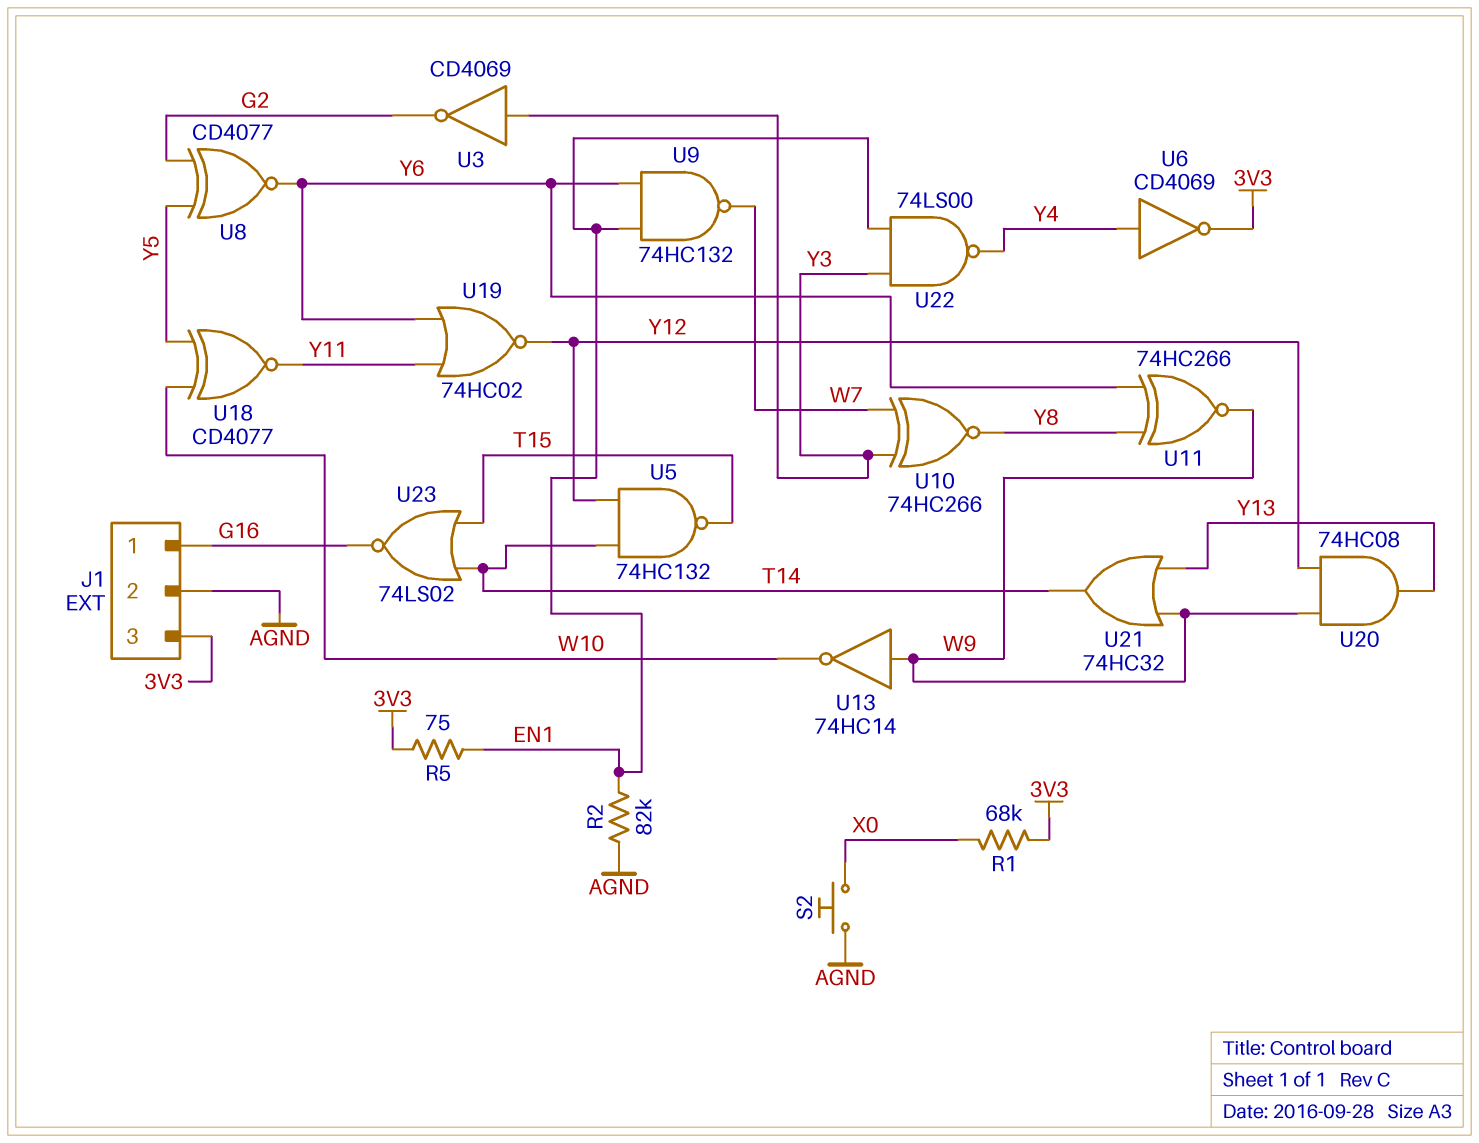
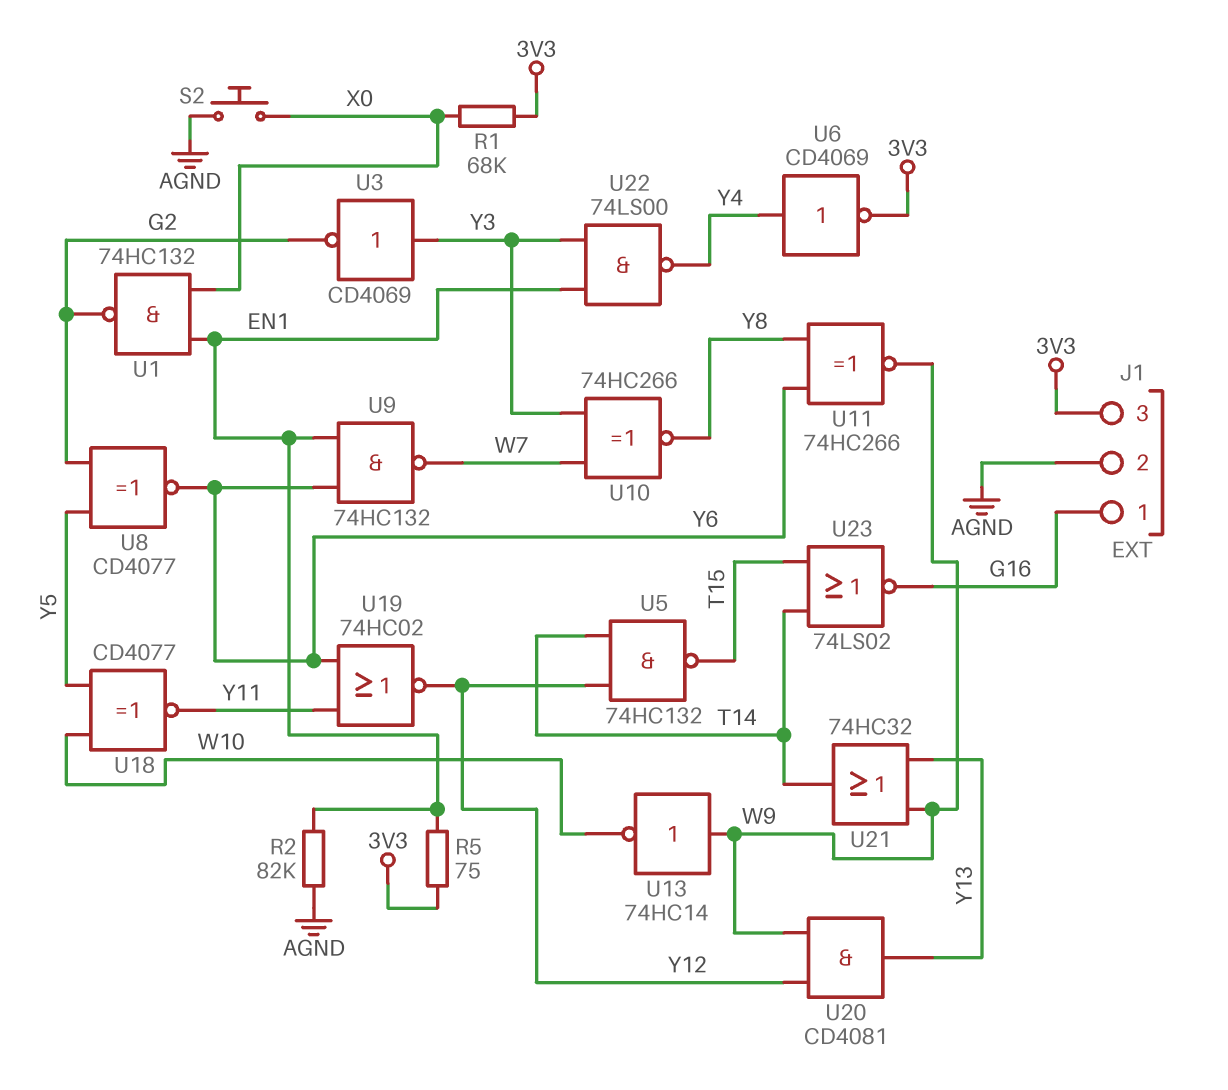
U1: none -> NAND 74HC132 (in EN1, in X0, out G2)
U20: AND 74HC08 (in W9, in Y12, out Y13) -> AND CD4081 (in W9, in Y12, out Y13)

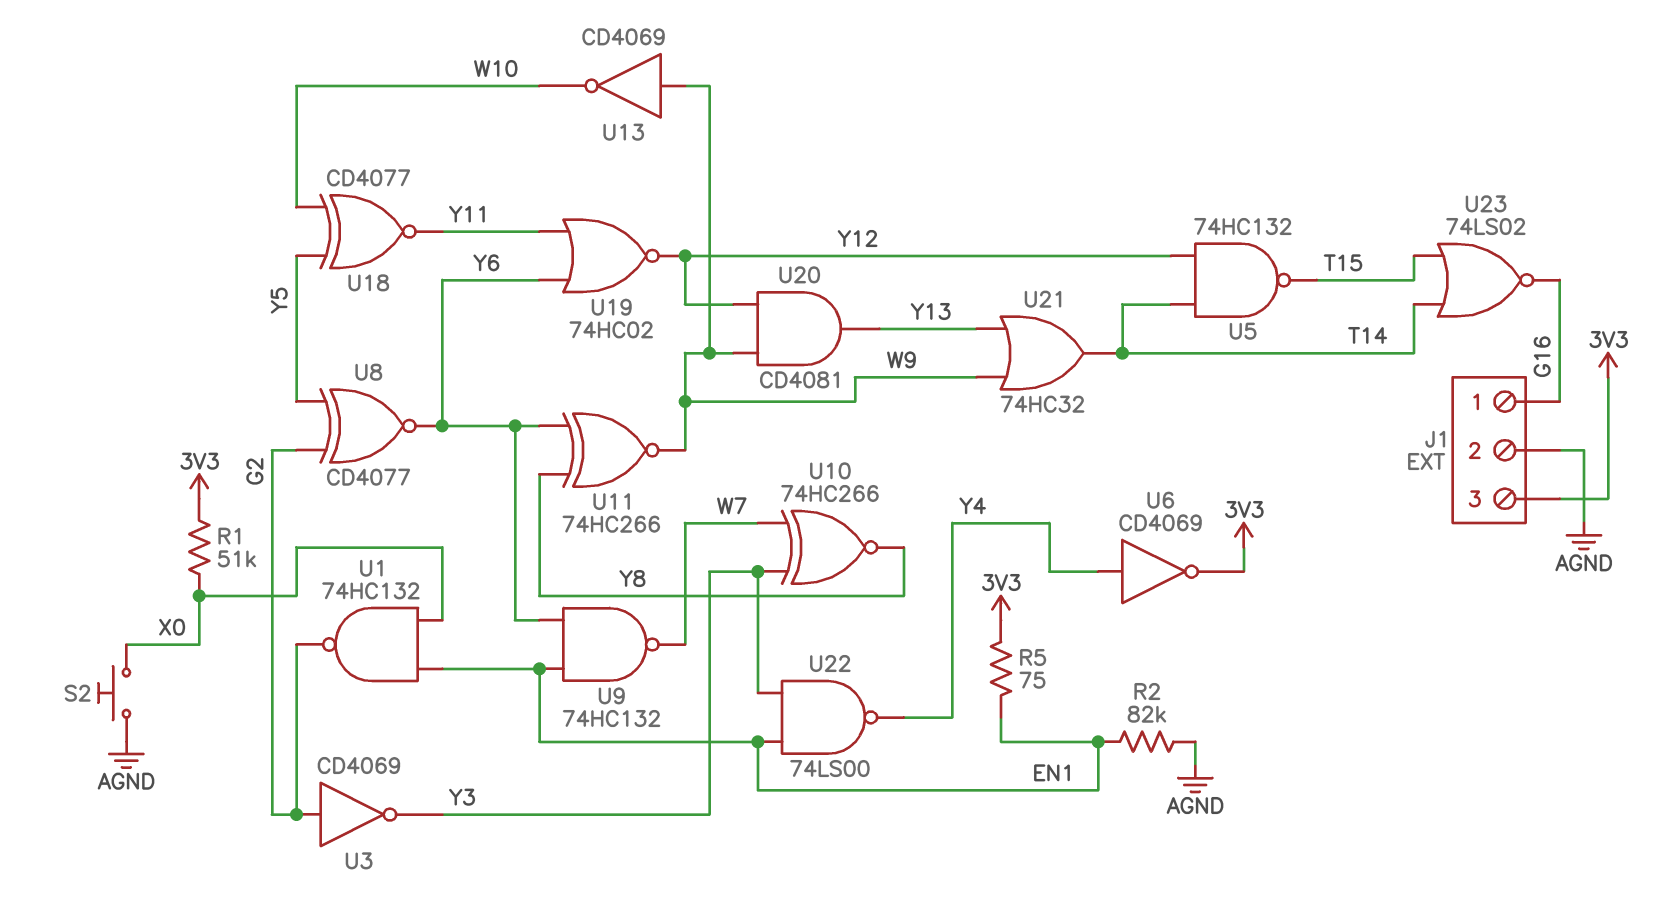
R1: 68k (3V3, X0) -> 51k (3V3, X0)
U3: NOT CD4069 (in Y3, out G2) -> NOT CD4069 (in G2, out Y3)
U13: NOT 74HC14 (in W9, out W10) -> NOT CD4069 (in W9, out W10)

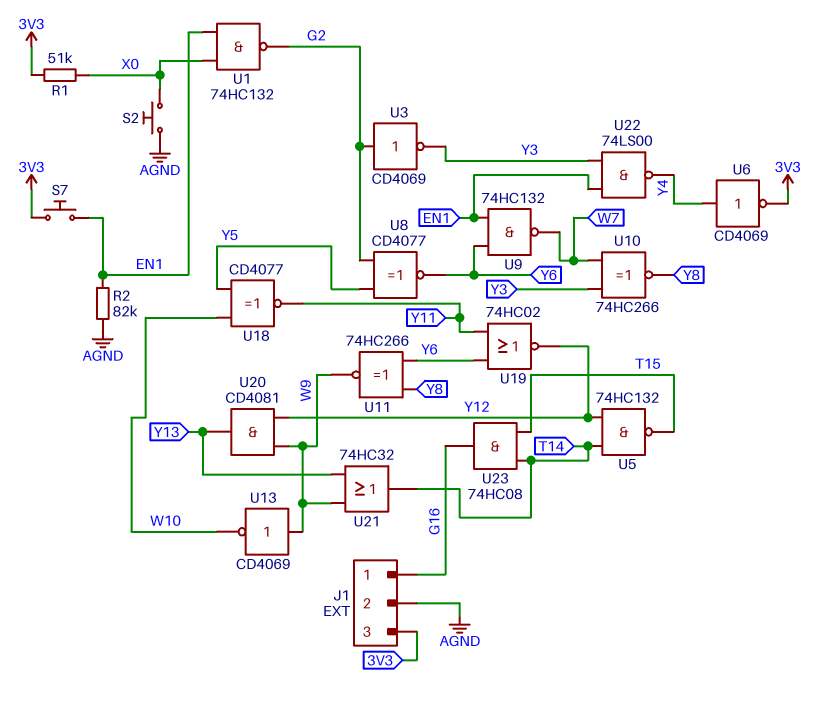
R5: 75 (3V3, EN1) -> none
S7: none -> button (3V3, EN1)
U23: NOR 74LS02 (in T14, in T15, out G16) -> AND 74HC08 (in T14, in T15, out G16)

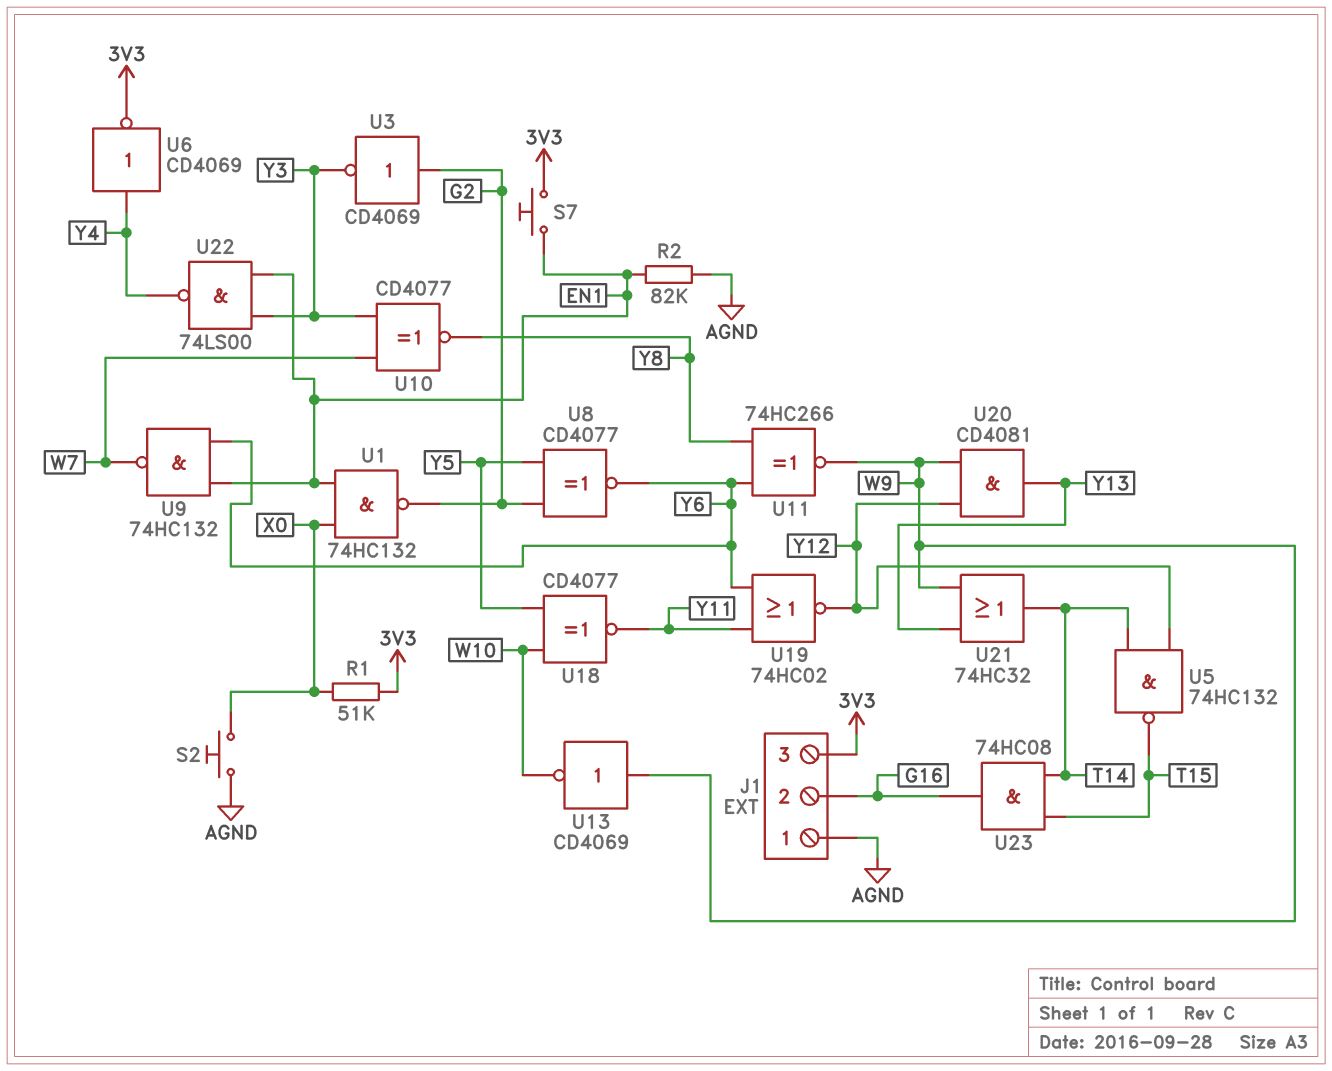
J1 pin 1: G16 -> AGND
J1 pin 2: AGND -> G16
U10: XNOR 74HC266 (in W7, in Y3, out Y8) -> XNOR CD4077 (in W7, in Y3, out Y8)

